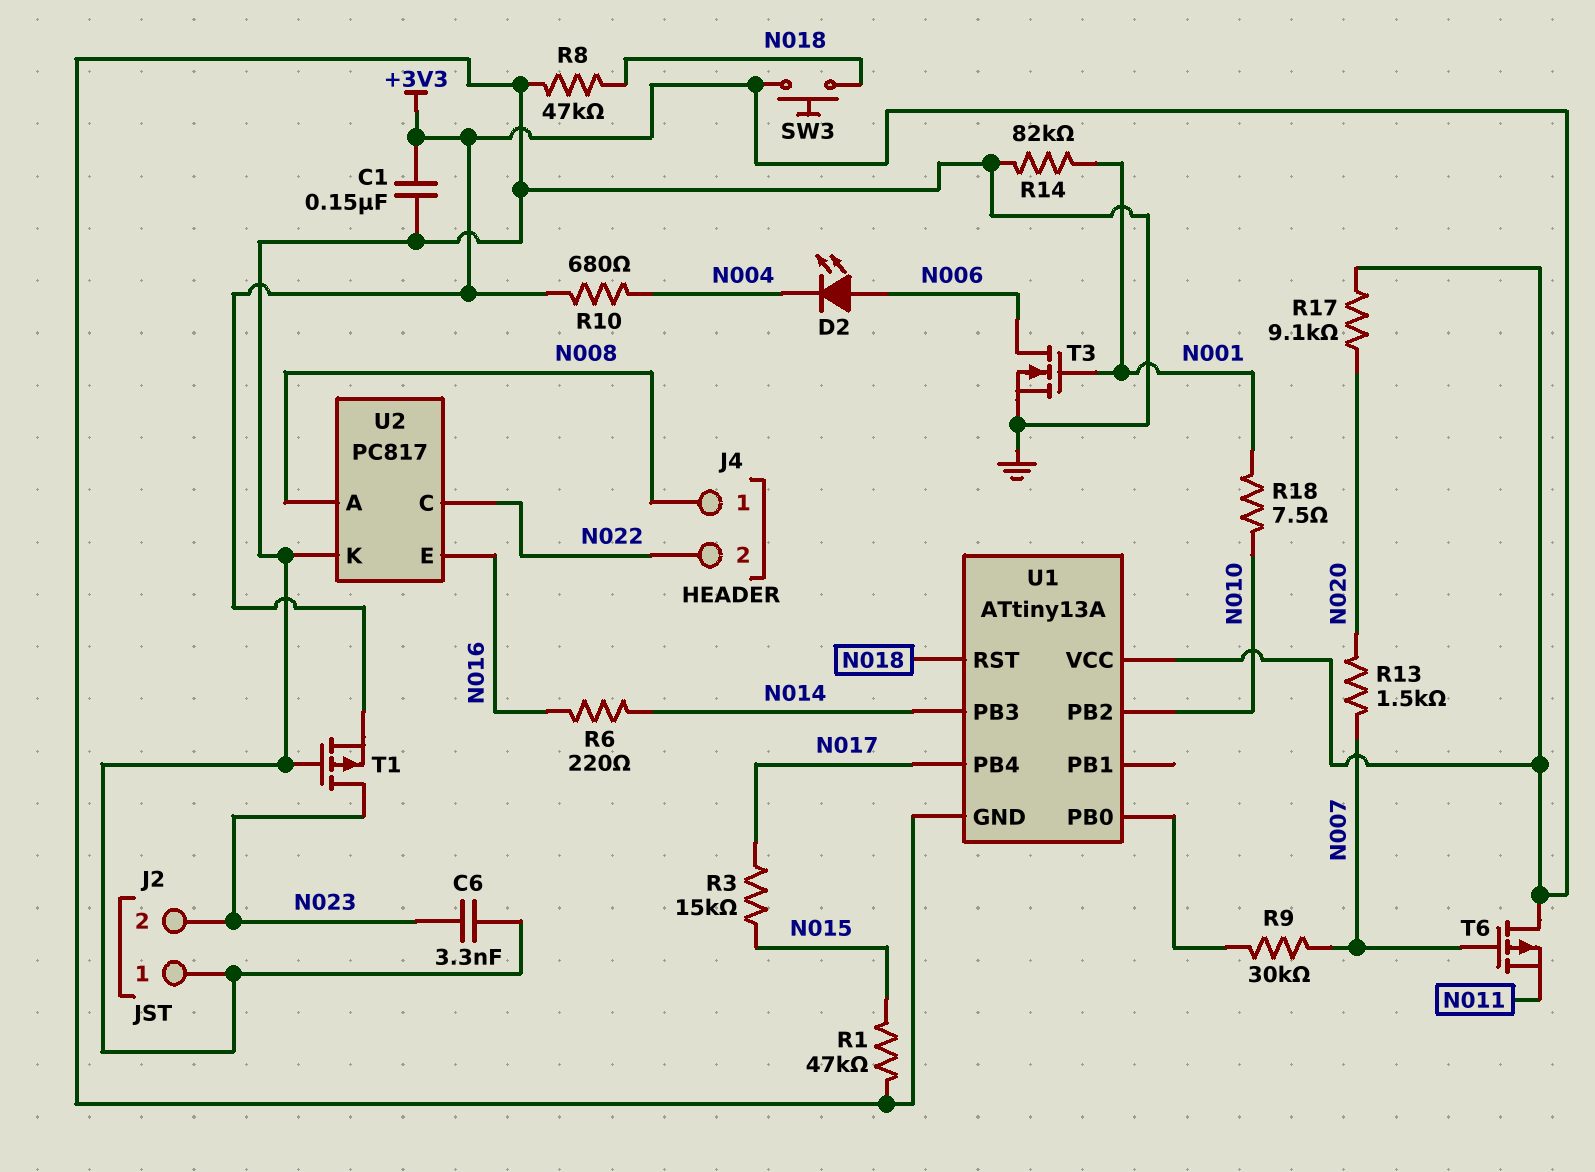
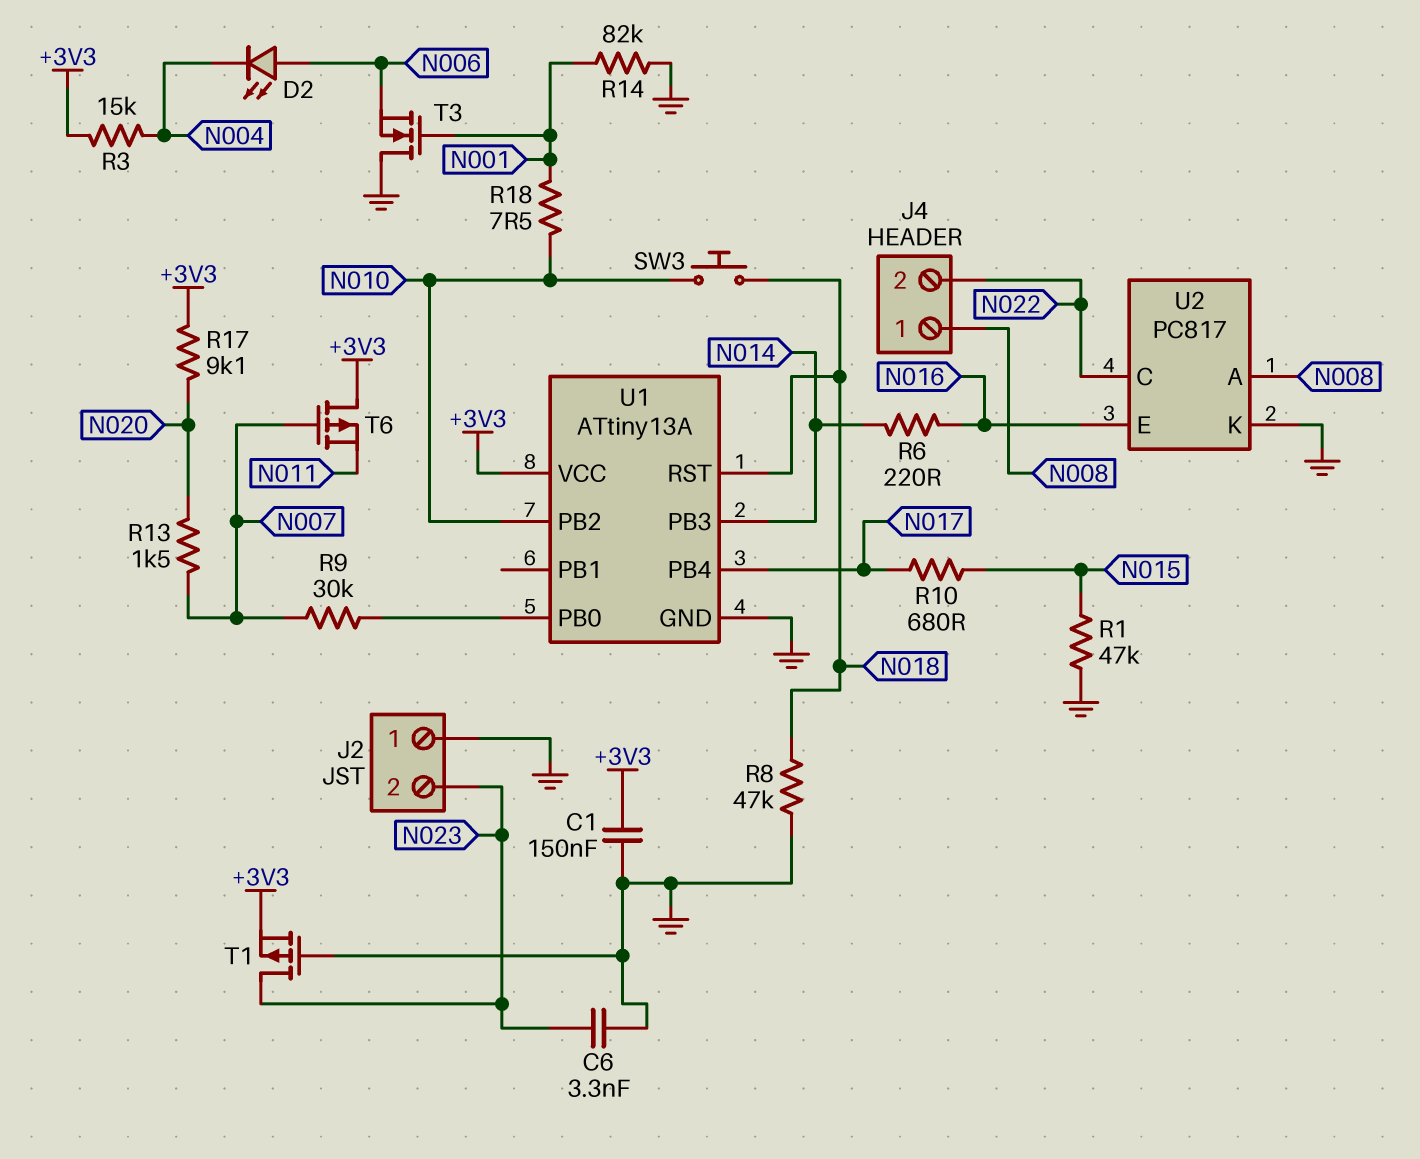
R3: 15k (N015, N017) -> 15k (+3V3, N004)
R10: 680 (+3V3, N004) -> 680 (N015, N017)
SW3: button (+3V3, N018) -> button (N010, N018)
T3: NMOS (G N001, D N006, S GND) -> NMOS (G N001, D GND, S N006)

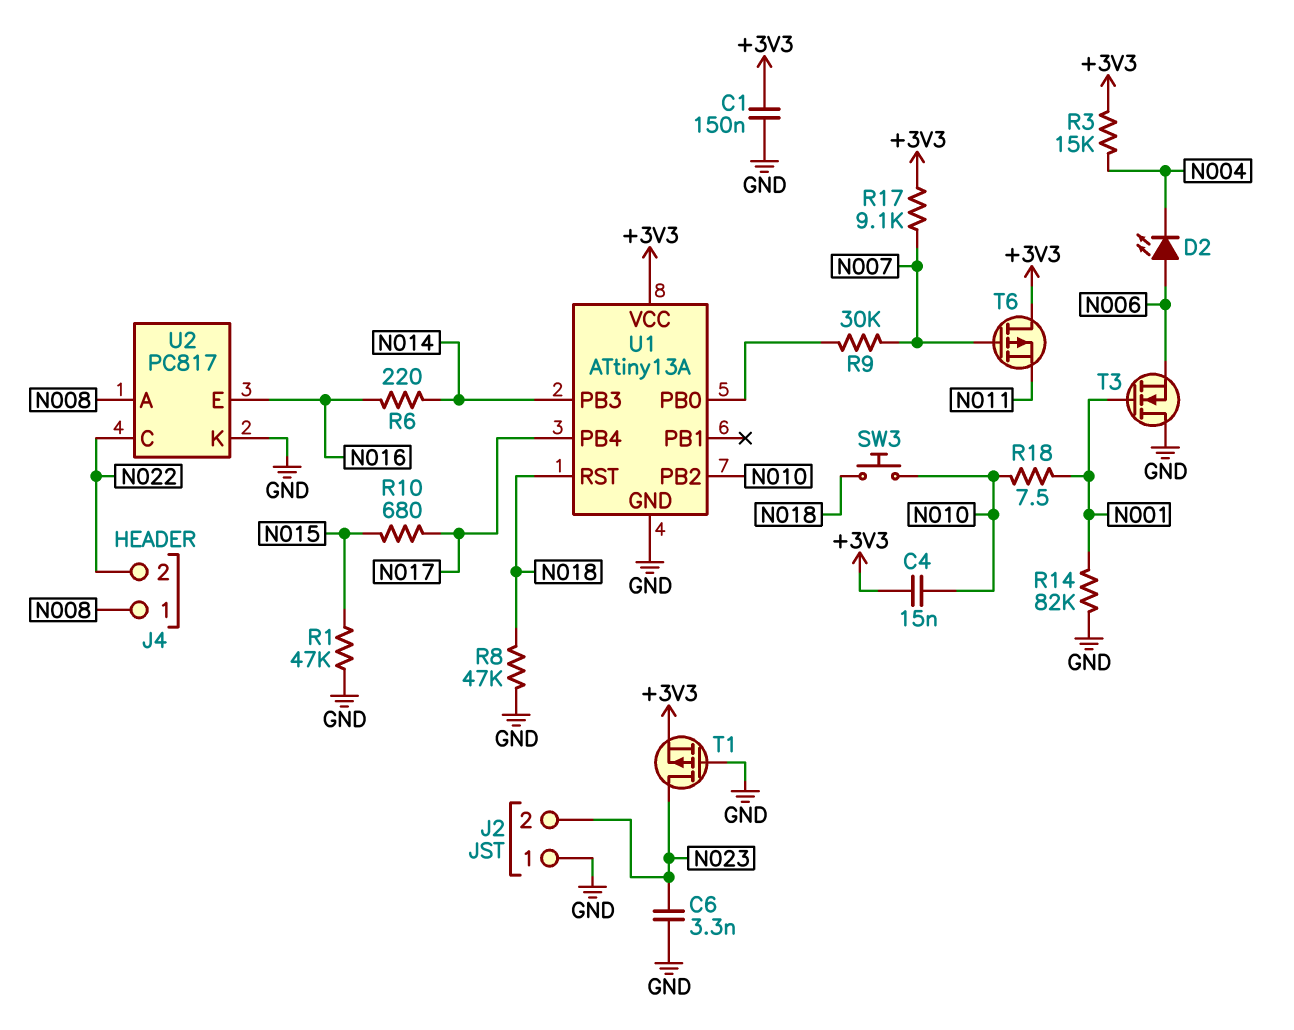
C4: none -> 15nF (+3V3, N010)
R13: 1.5k (N007, N020) -> none
R17: 9.1k (+3V3, N020) -> 9.1k (+3V3, N007)

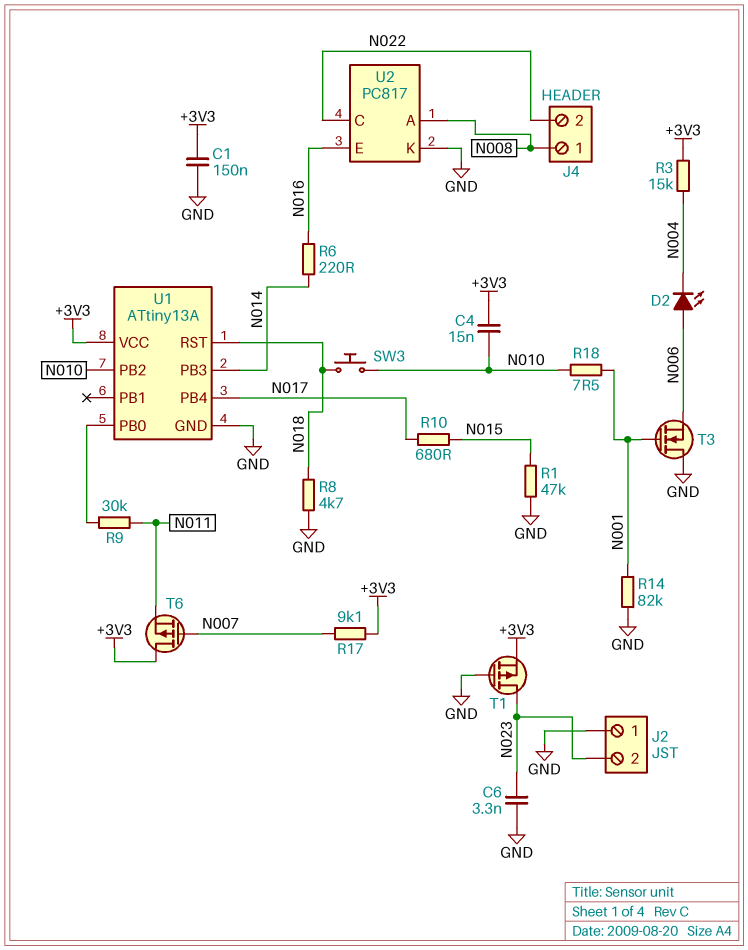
R8: 47k (GND, N018) -> 4.7k (GND, N018)
R9: 30k (N007, U1/PB0) -> 30k (N011, U1/PB0)

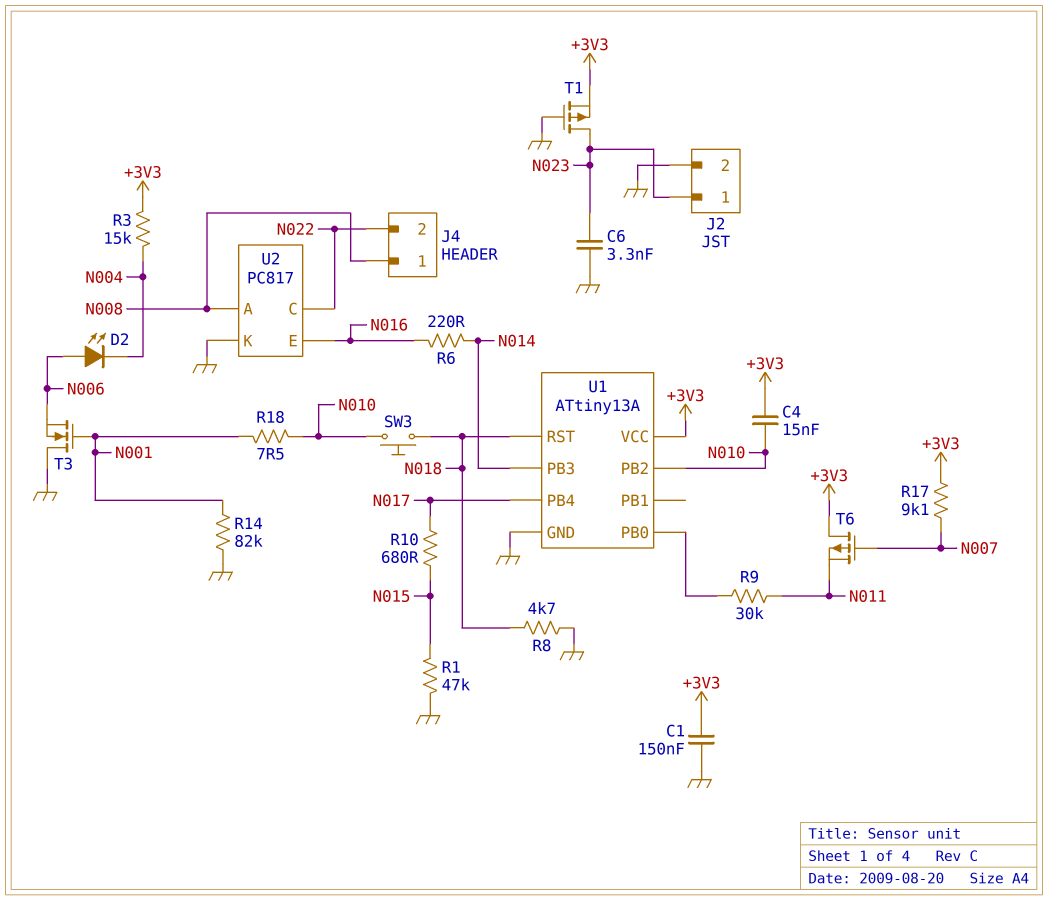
J2 pin 1: GND -> N023
J2 pin 2: N023 -> GND

